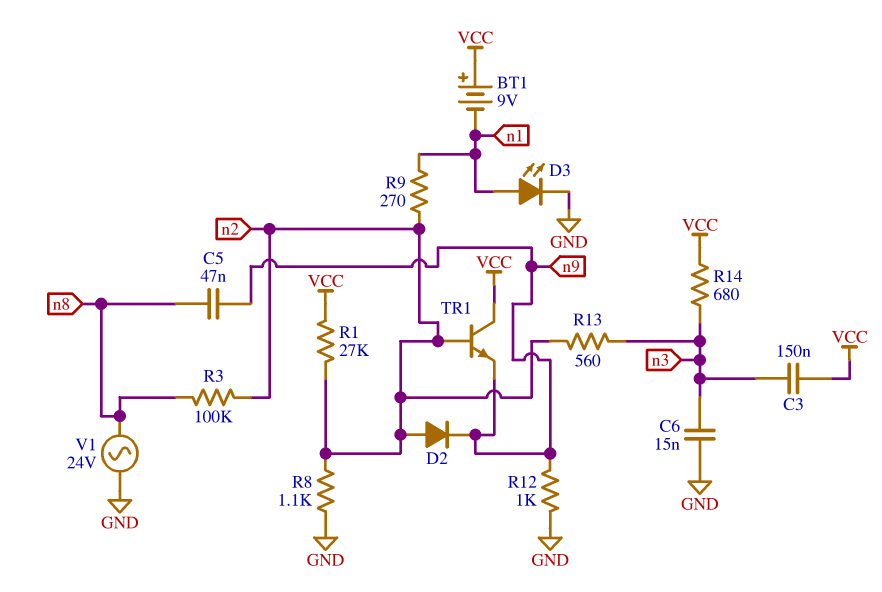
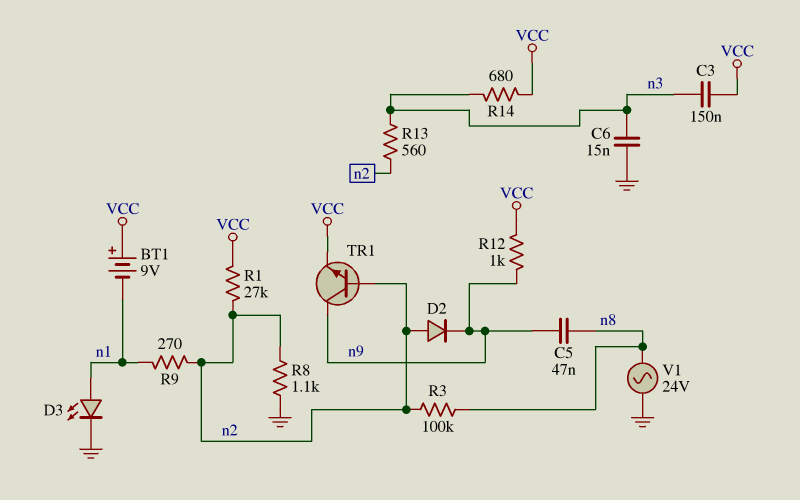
R12: 1k (GND, n9) -> 1k (VCC, n9)
TR1: NPN (B n2, C VCC, E n9) -> NPN (B n2, C n9, E VCC)

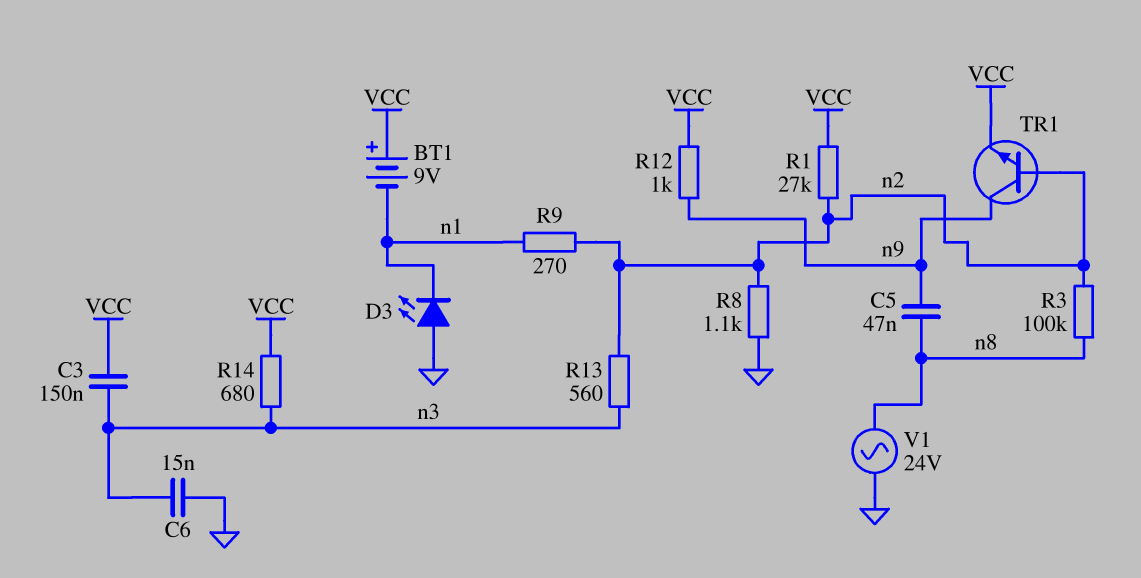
D2: diode (A n2, K n9) -> none
D3: LED (A n1, K GND) -> LED (A GND, K n1)

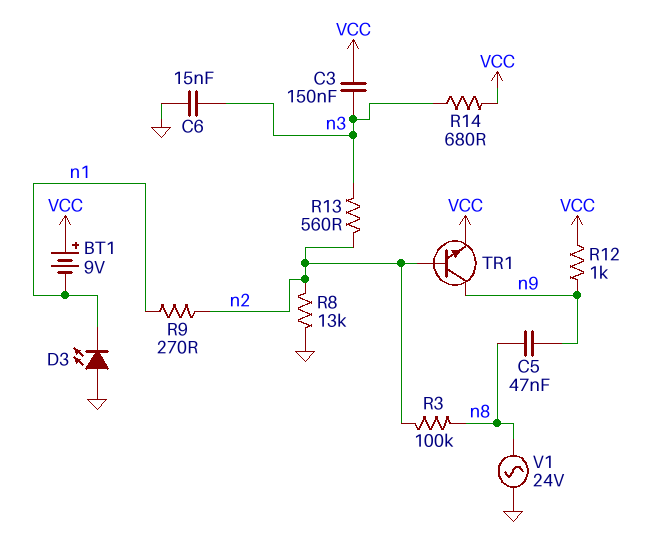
R1: 27k (VCC, n2) -> none
R8: 1.1k (GND, n2) -> 13k (GND, n2)

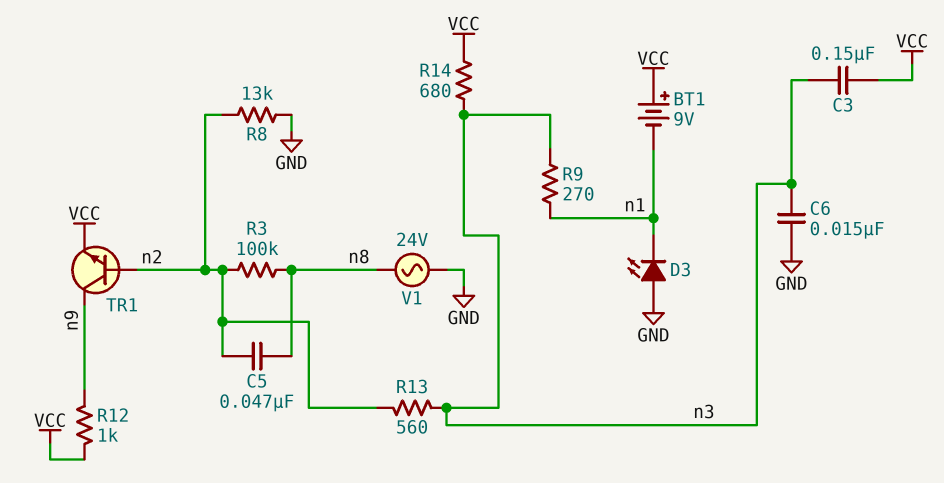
C5: 47nF (n8, n9) -> 47nF (n2, n8)
R9: 270 (n1, n2) -> 270 (n1, n3)

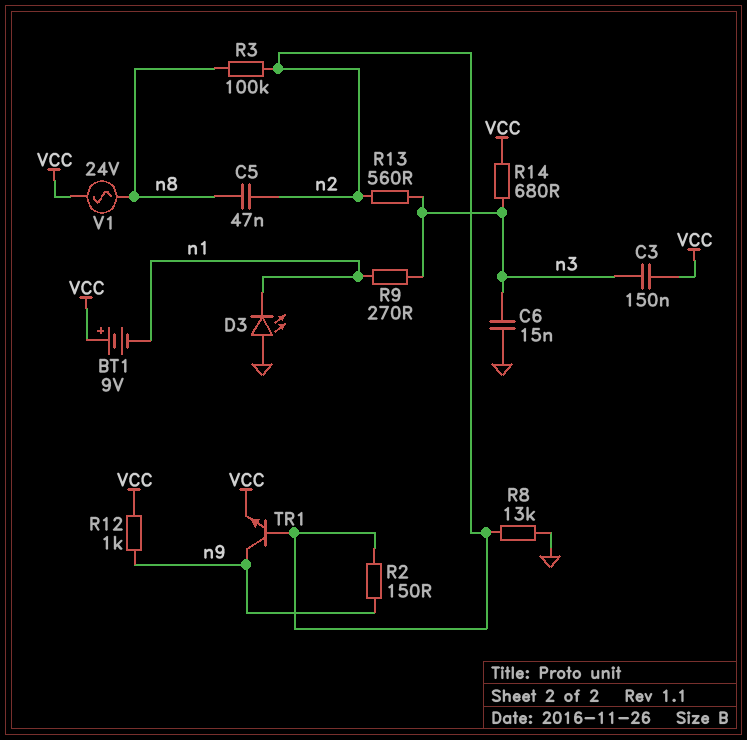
R2: none -> 150 (n2, n9)
V1: AC 24V (GND, n8) -> AC 24V (VCC, n8)

